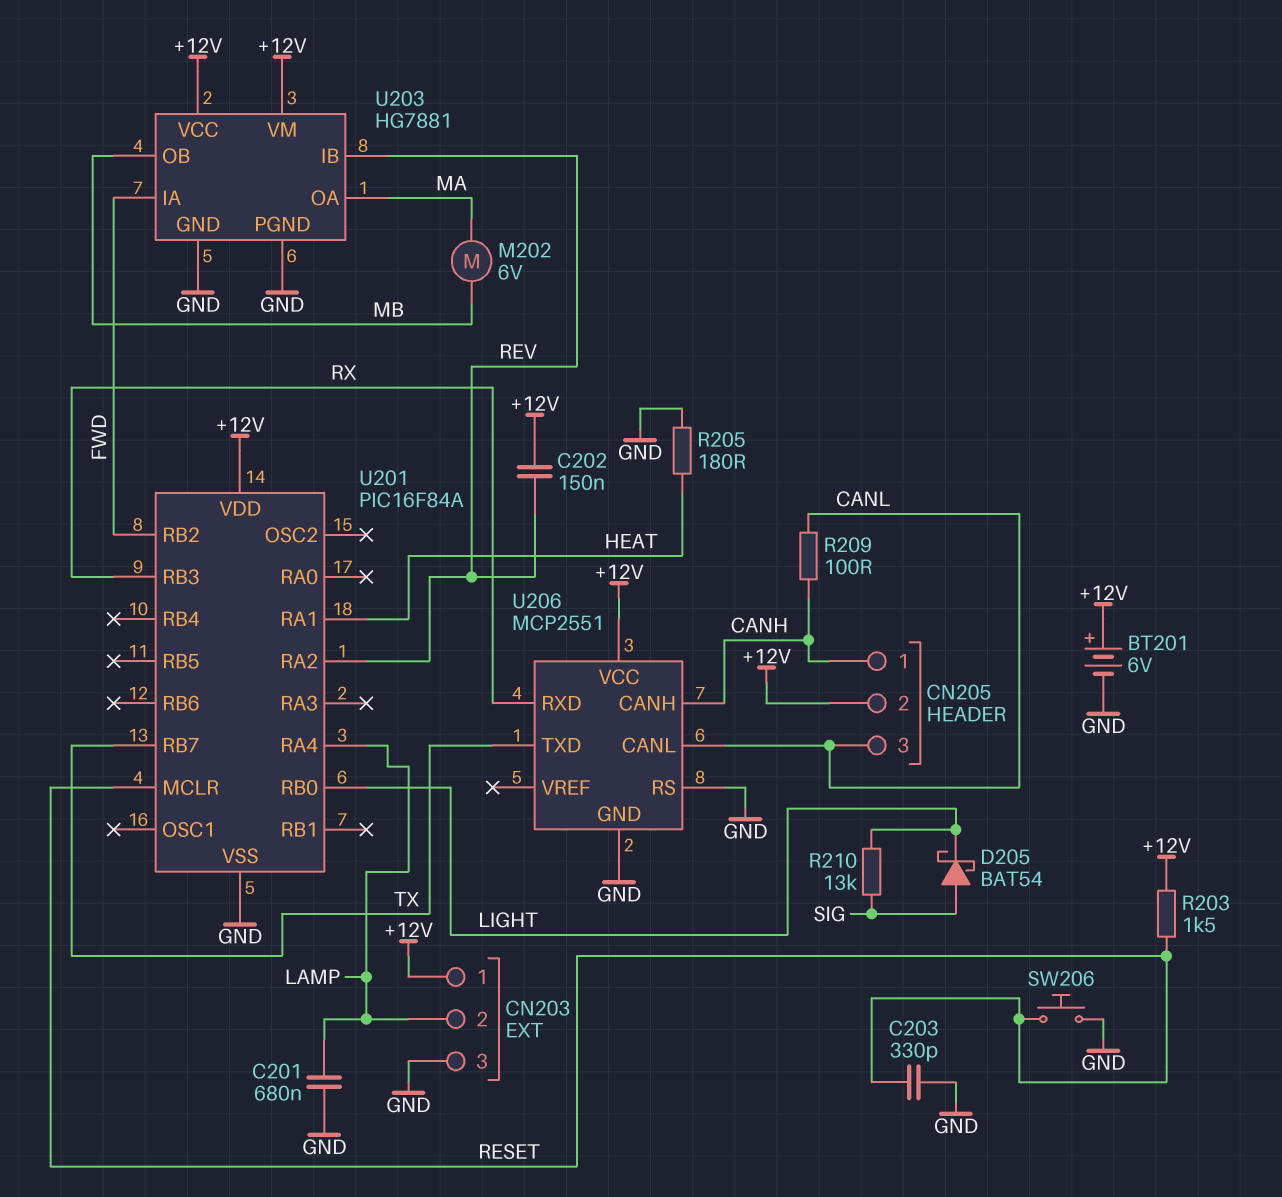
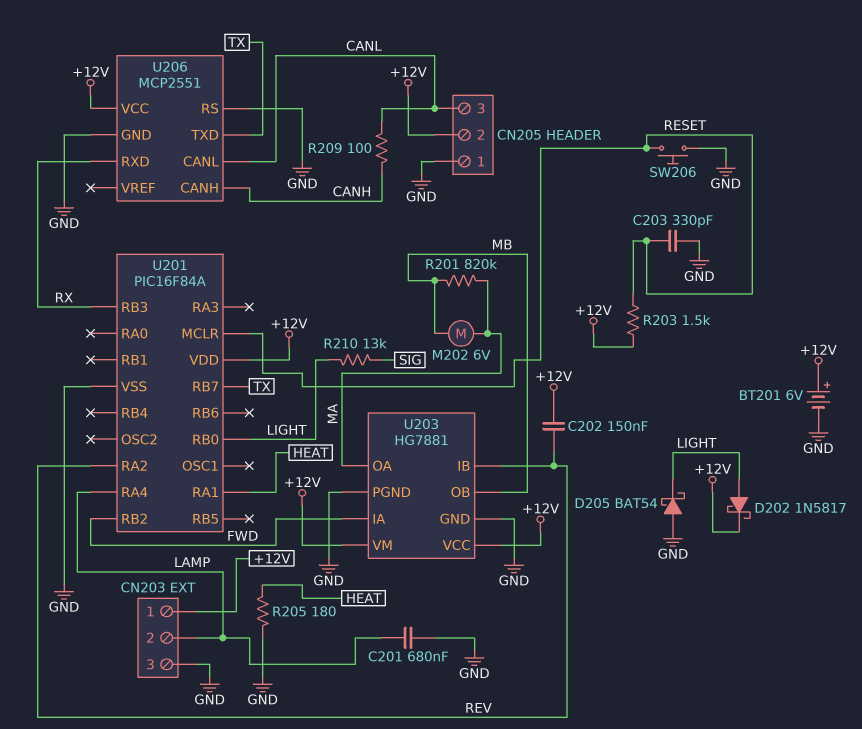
CN205 pin 1: CANH -> GND
D202: none -> schottky 1N5817 (A LIGHT, K +12V)
D205: schottky BAT54 (A SIG, K LIGHT) -> schottky BAT54 (A GND, K LIGHT)
R201: none -> 820k (MA, MB)

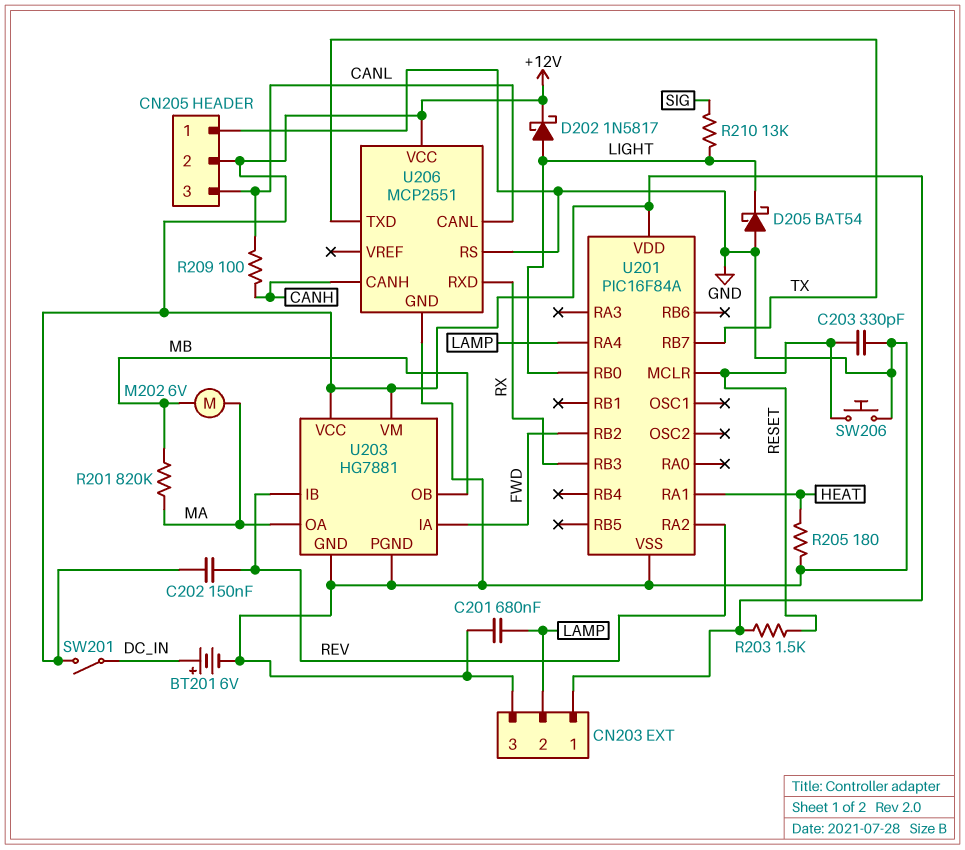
BT201: 6V (plus +12V, minus GND) -> 6V (plus DC_IN, minus GND)
SW201: none -> switch (+12V, DC_IN)

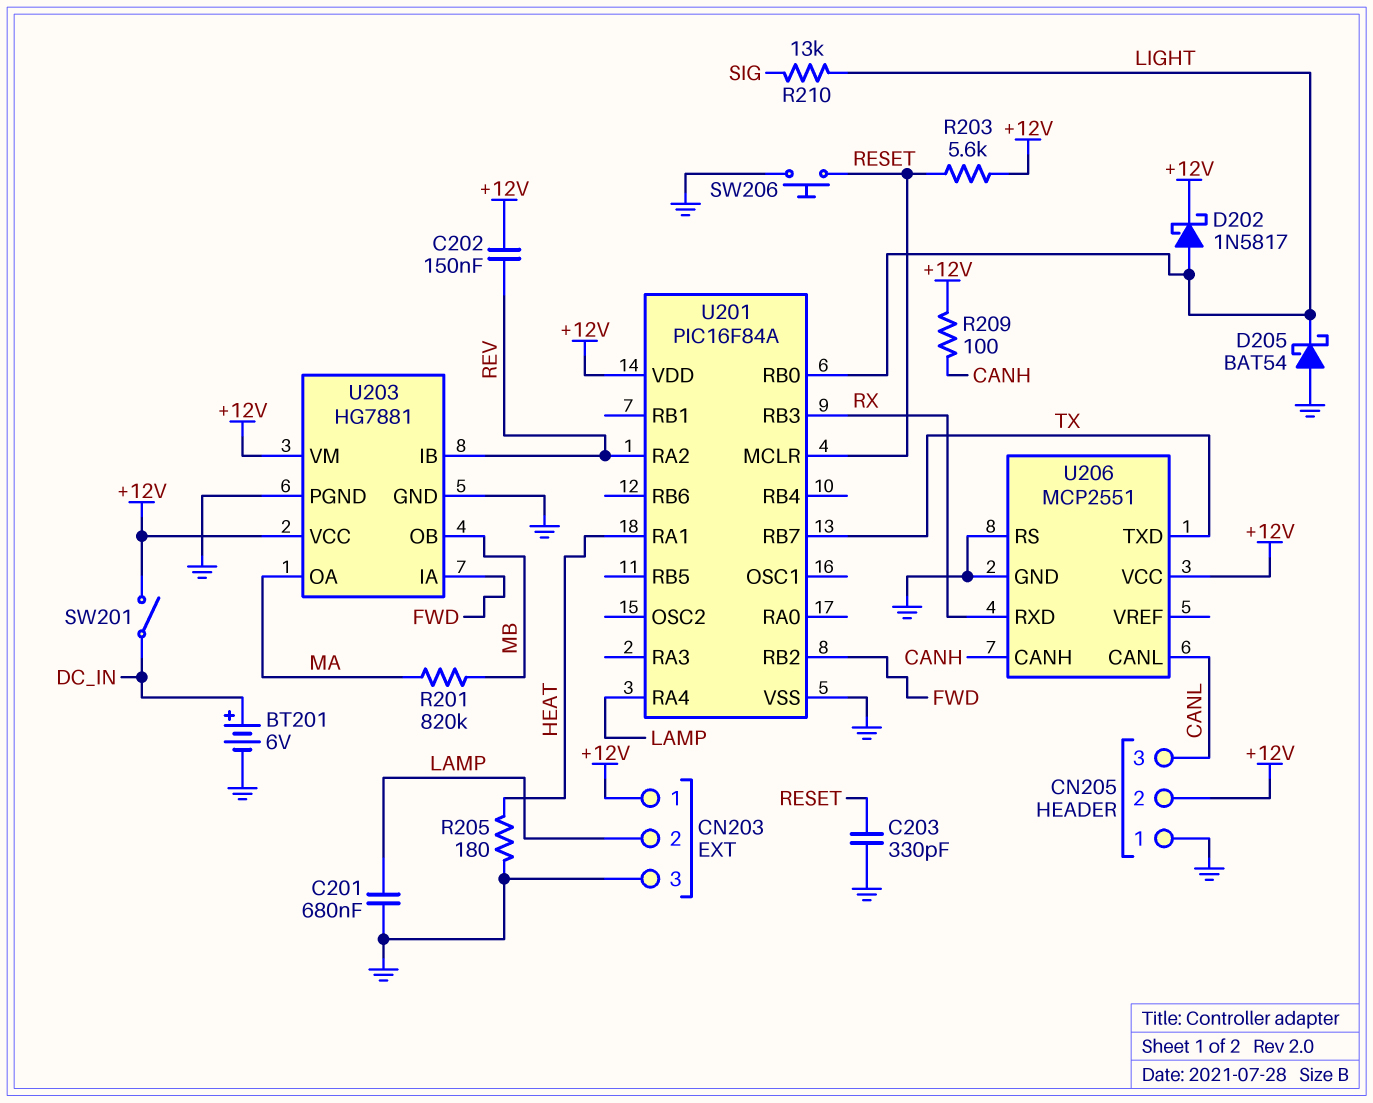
M202: motor 6V (MA, MB) -> none
R203: 1.5k (+12V, RESET) -> 5.6k (+12V, RESET)
R209: 100 (CANH, CANL) -> 100 (+12V, CANH)

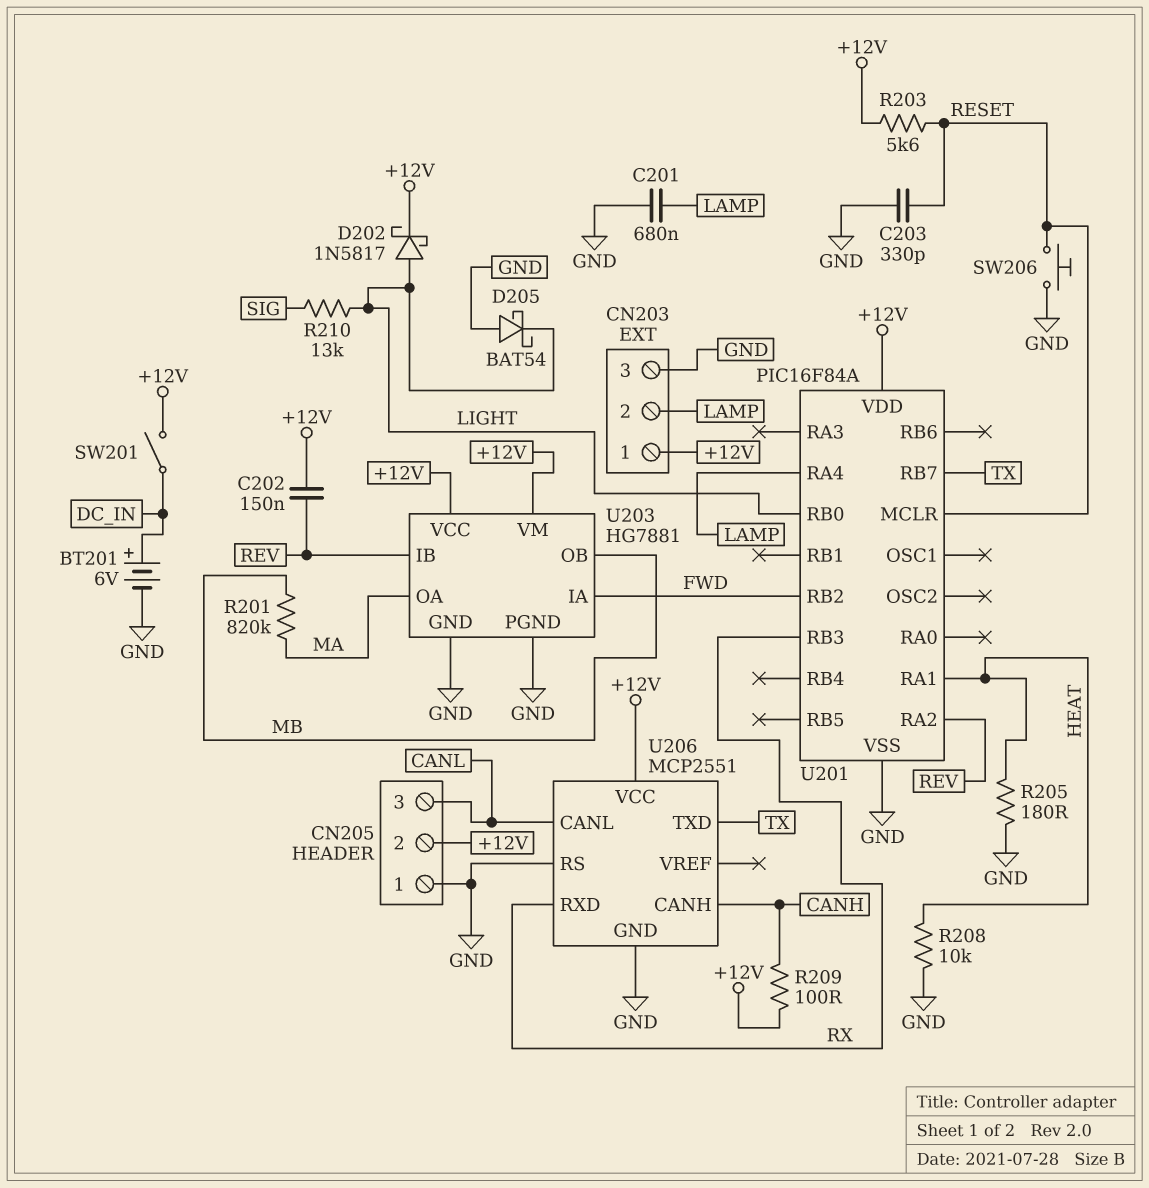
R208: none -> 10k (GND, HEAT)

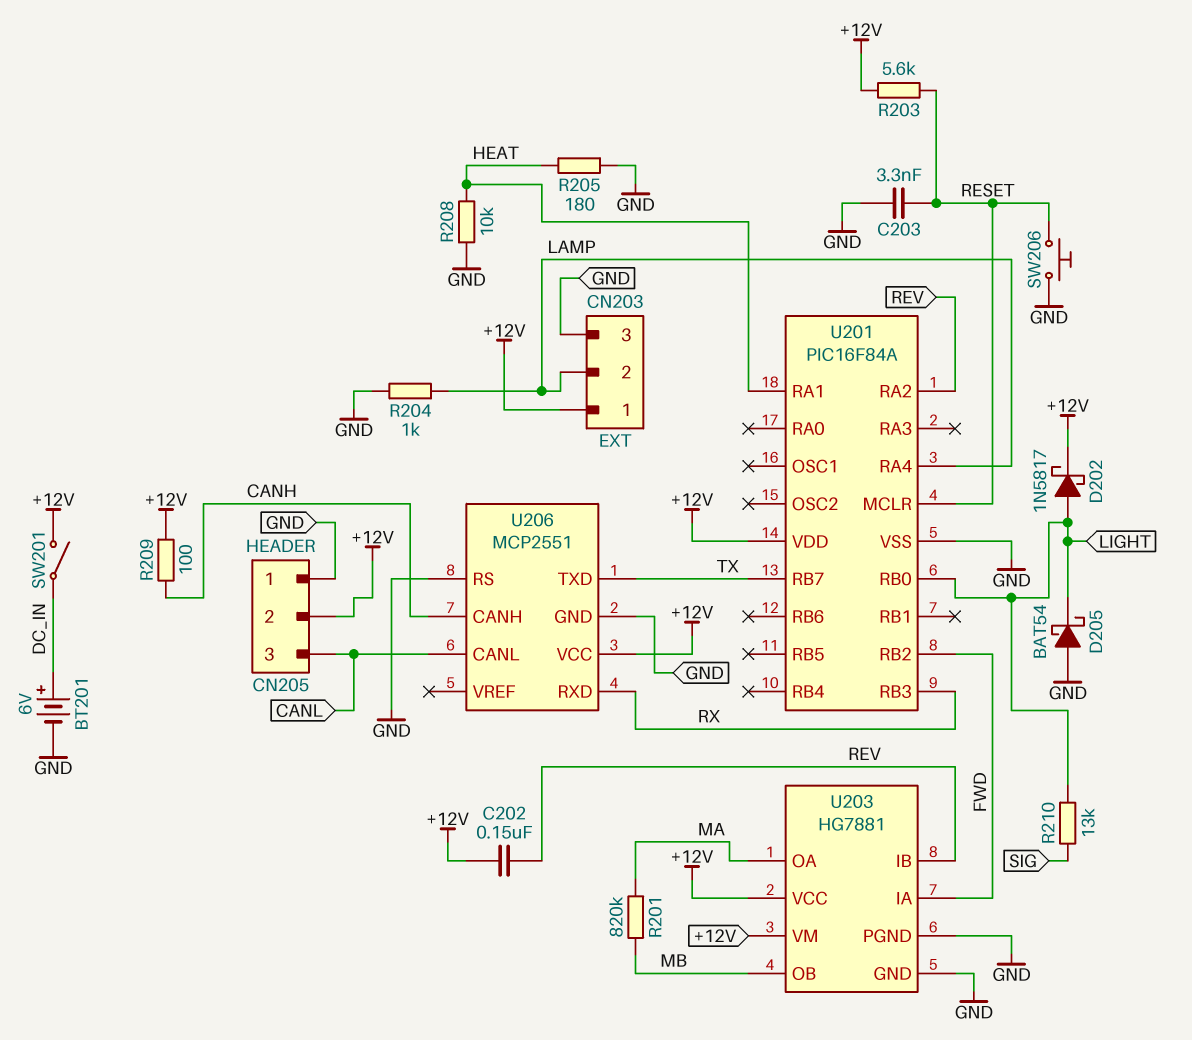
C201: 680nF (GND, LAMP) -> none
C203: 330pF (GND, RESET) -> 3.3nF (GND, RESET)
R204: none -> 1k (GND, LAMP)

